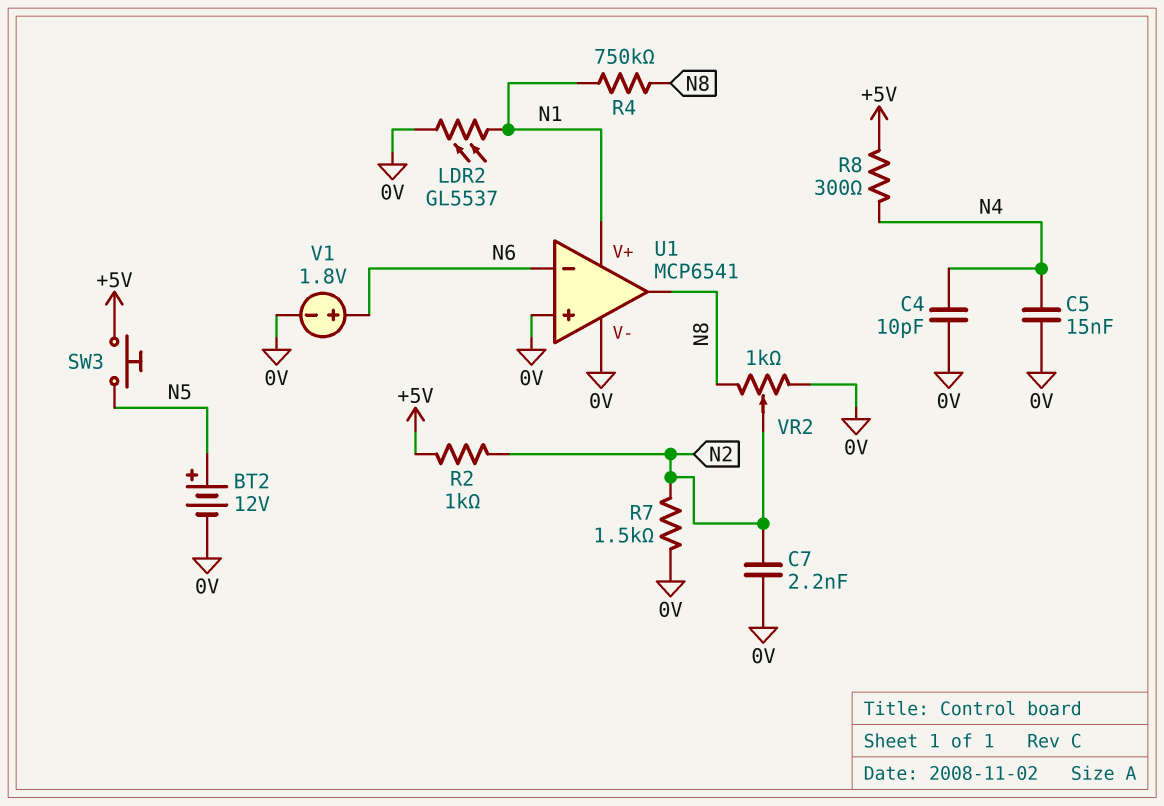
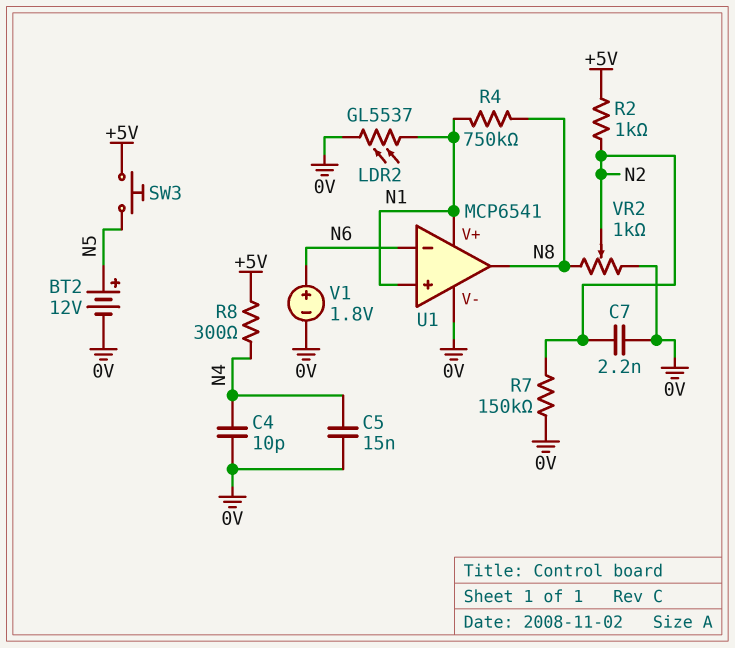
R7: 1.5k (0V, N2) -> 150k (0V, N2)
U1 pin in+: 0V -> N1

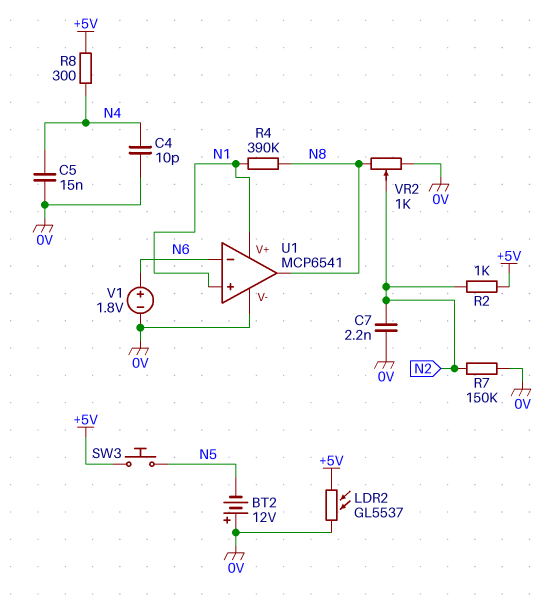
BT2: 12V (plus N5, minus 0V) -> 12V (plus 0V, minus N5)
LDR2: GL5537 (0V, N1) -> GL5537 (+5V, 0V)
R4: 750k (N1, N8) -> 390k (N1, N8)

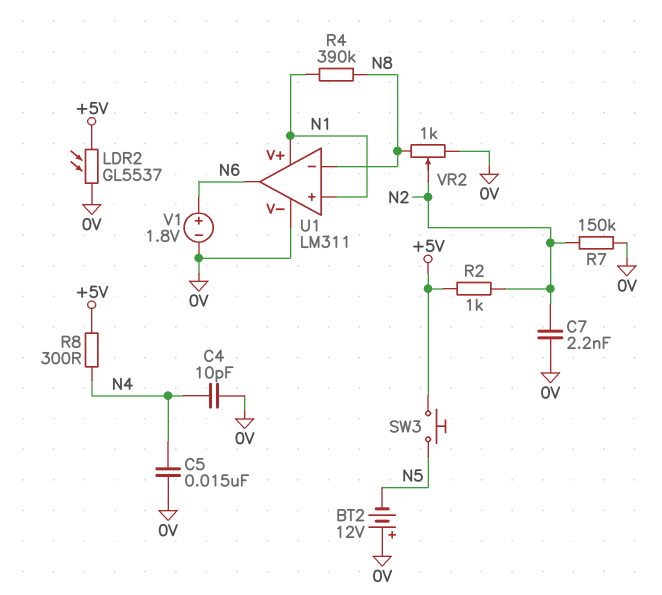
U1: MCP6541 -> LM311
U1 pin in-: N6 -> N8
U1 pin out: N8 -> N6

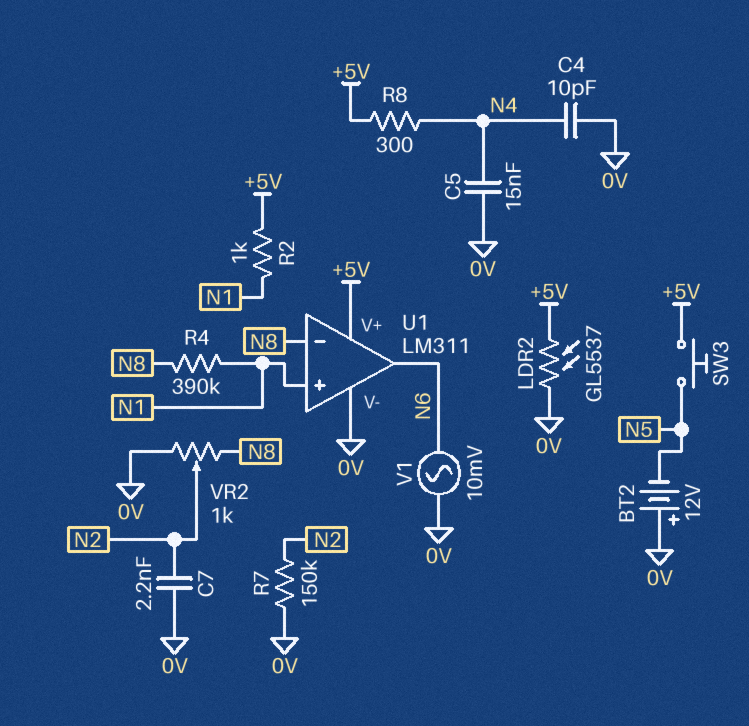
R2: 1k (+5V, N2) -> 1k (+5V, N1)
U1 pin V+: N1 -> +5V
V1: 1.8V (plus N6, minus 0V) -> AC 10mV (0V, N6)

